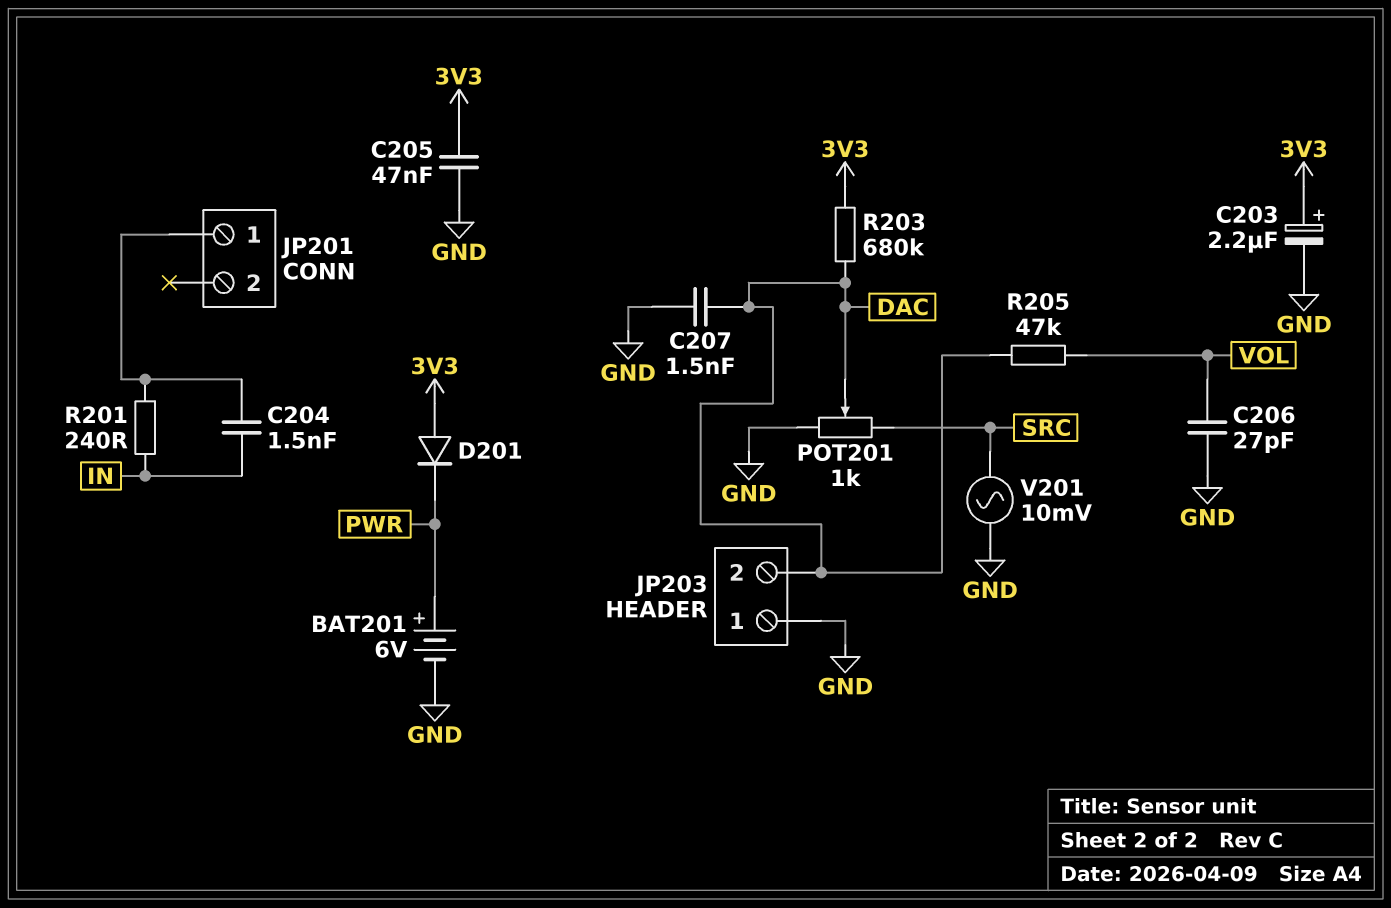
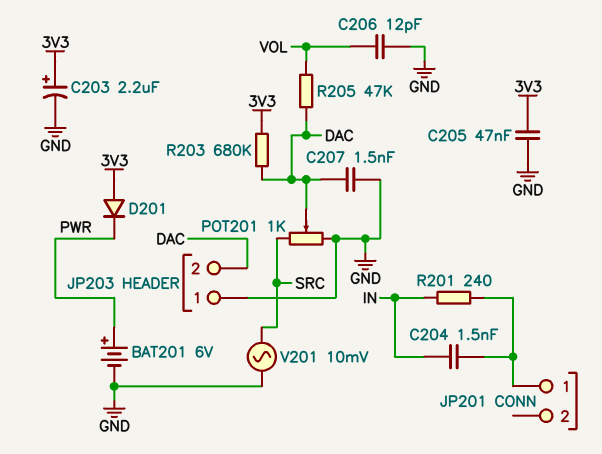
C206: 27pF (GND, VOL) -> 12pF (GND, VOL)

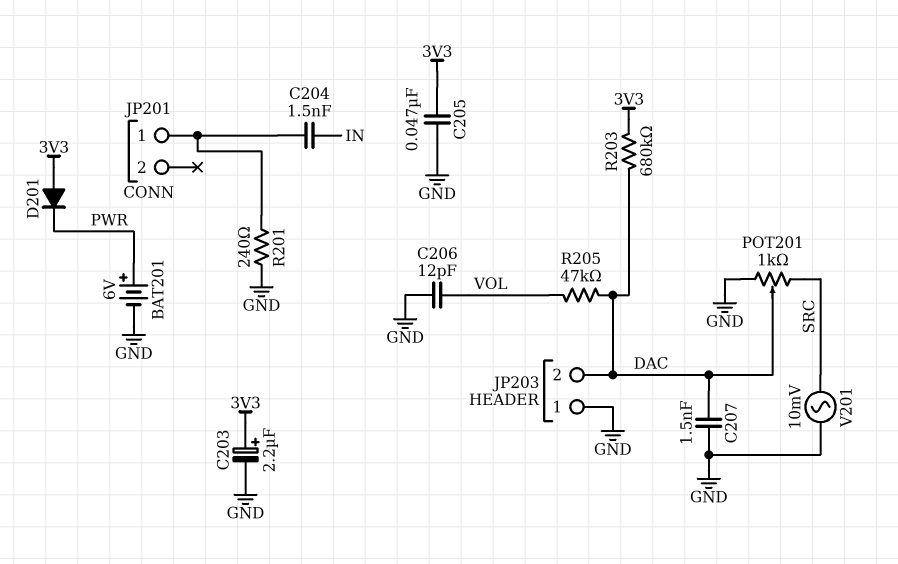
R201: 240 (IN, JP201/1) -> 240 (GND, JP201/1)

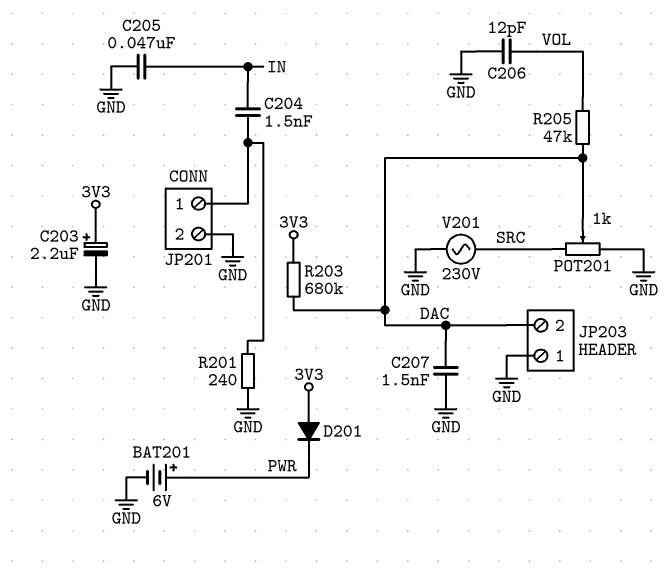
C205: 47nF (3V3, GND) -> 47nF (GND, IN)
JP201 pin 2: none -> GND
V201: AC 10mV (GND, SRC) -> AC 230V (GND, SRC)

